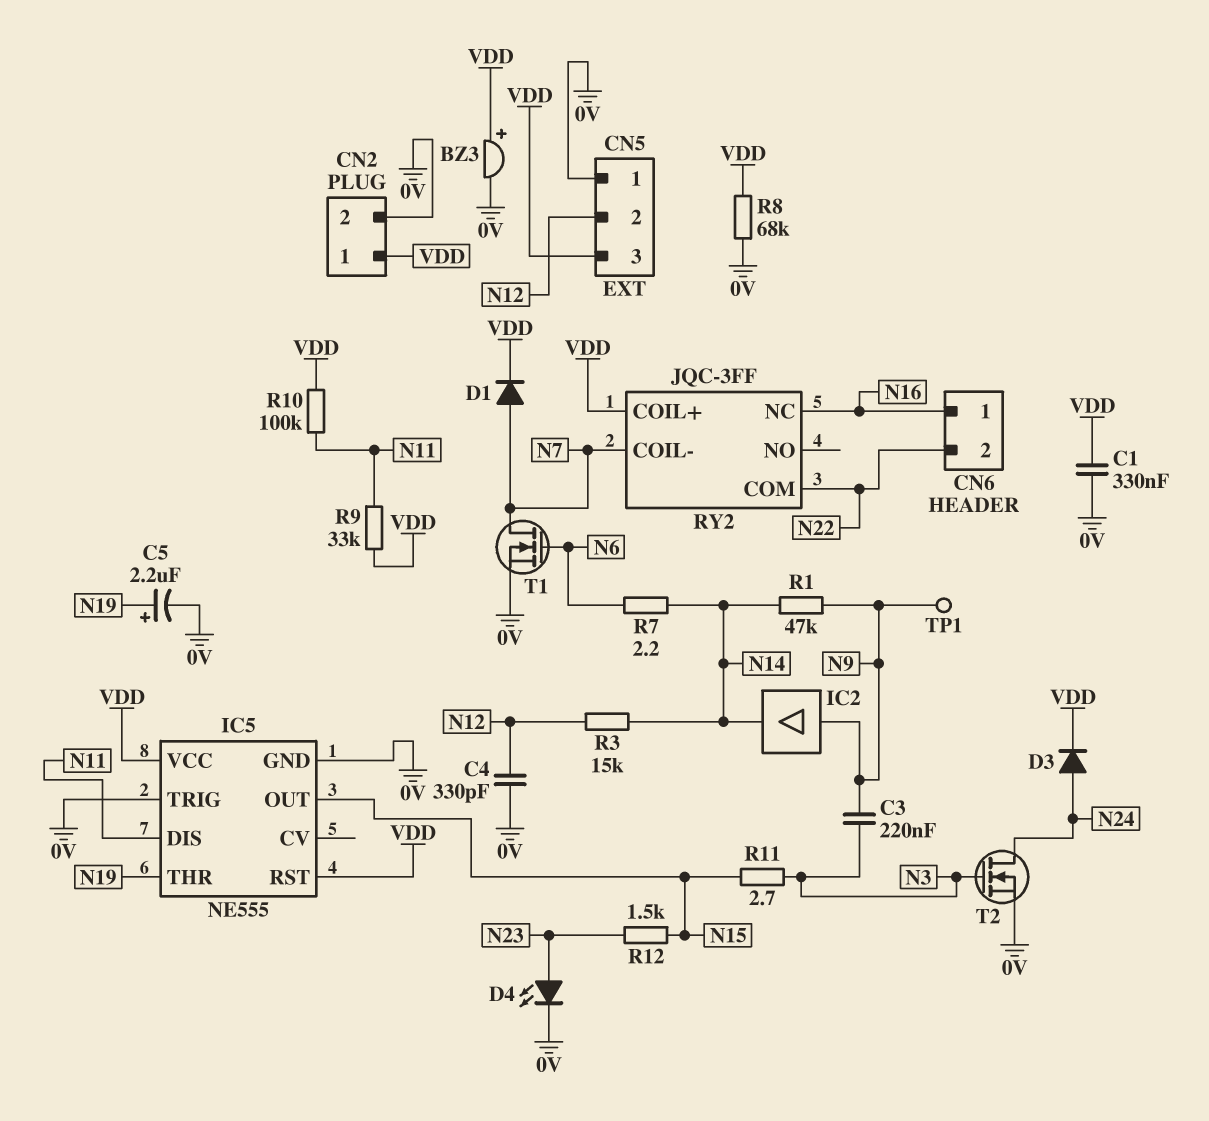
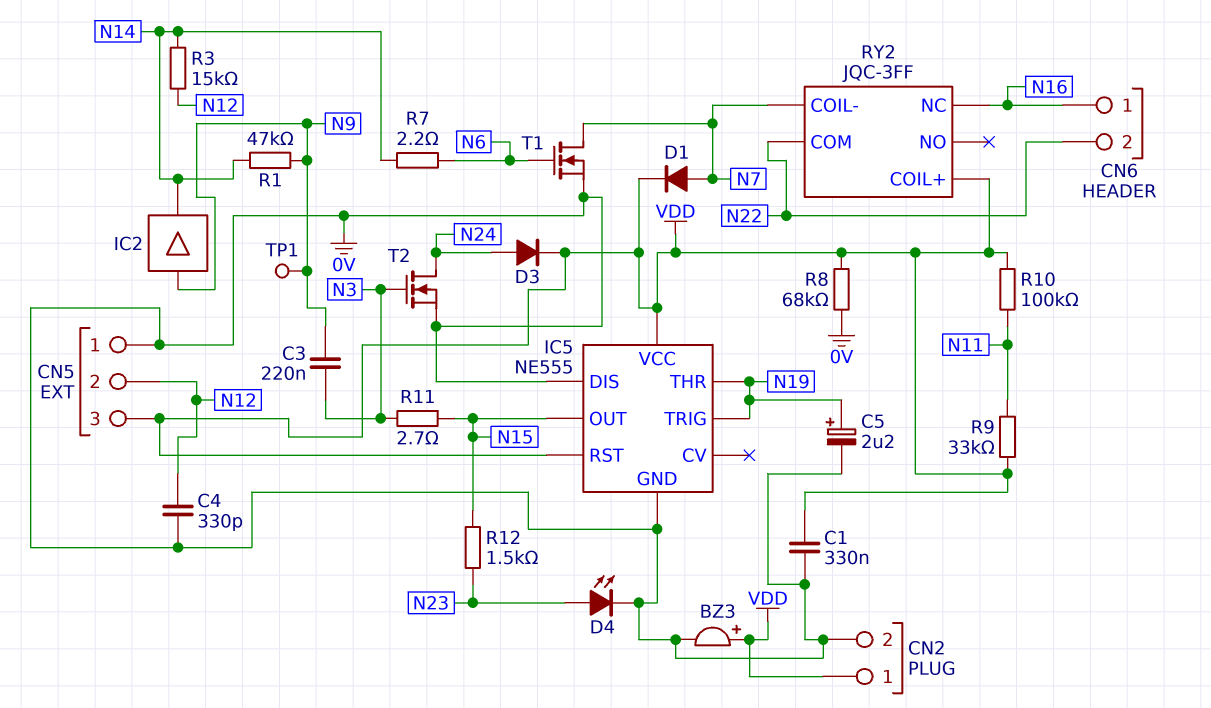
IC5 pin DIS: N11 -> 0V
IC5 pin TRIG: 0V -> N19

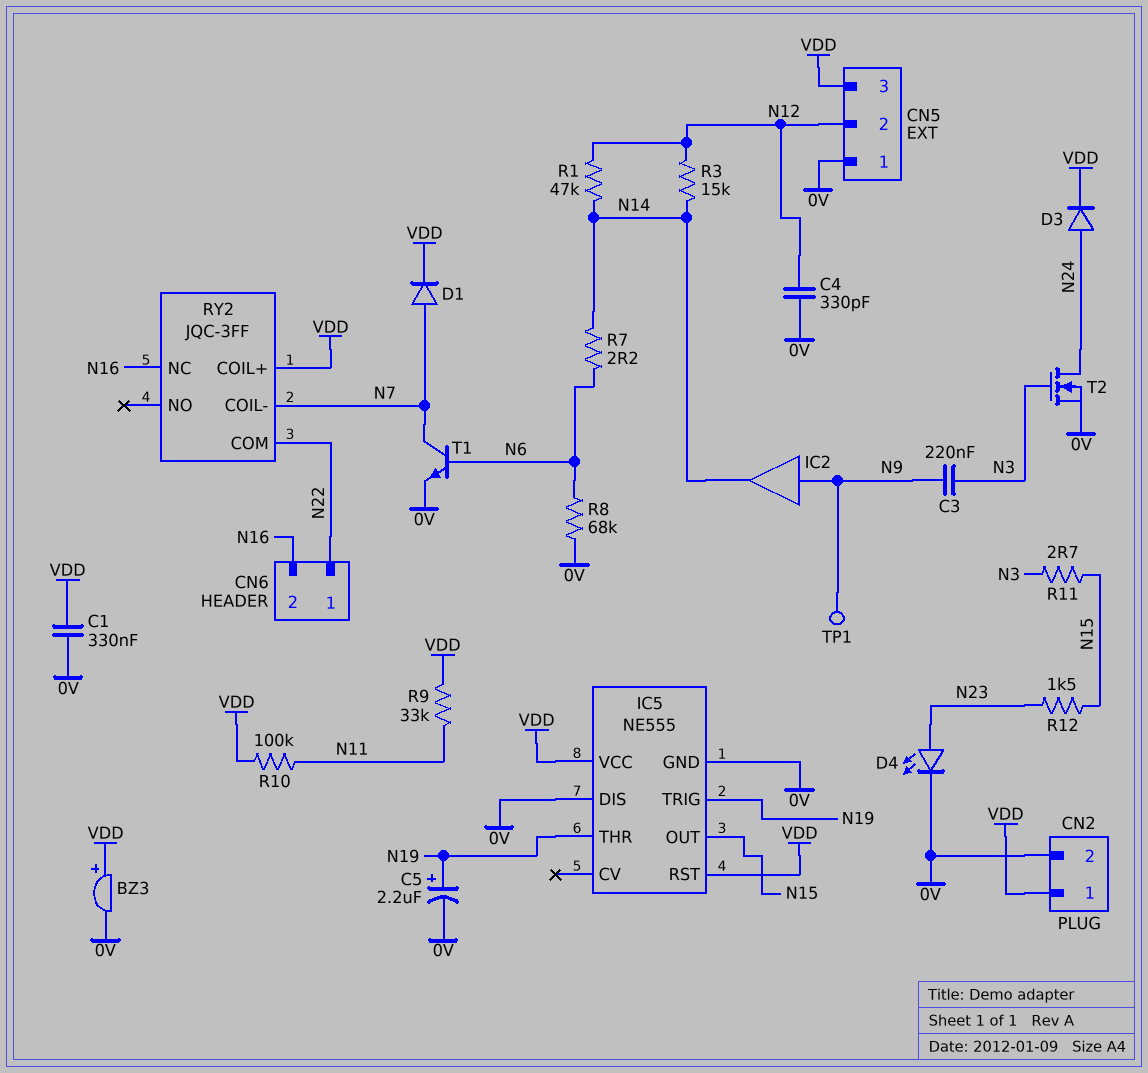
CN6 pin 1: N16 -> N22
CN6 pin 2: N22 -> N16
R1: 47k (N9, N14) -> 47k (N12, N14)
R8: 68k (0V, VDD) -> 68k (0V, N6)
T1: NMOS (G N6, D N7, S 0V) -> NPN (B N6, C N7, E 0V)

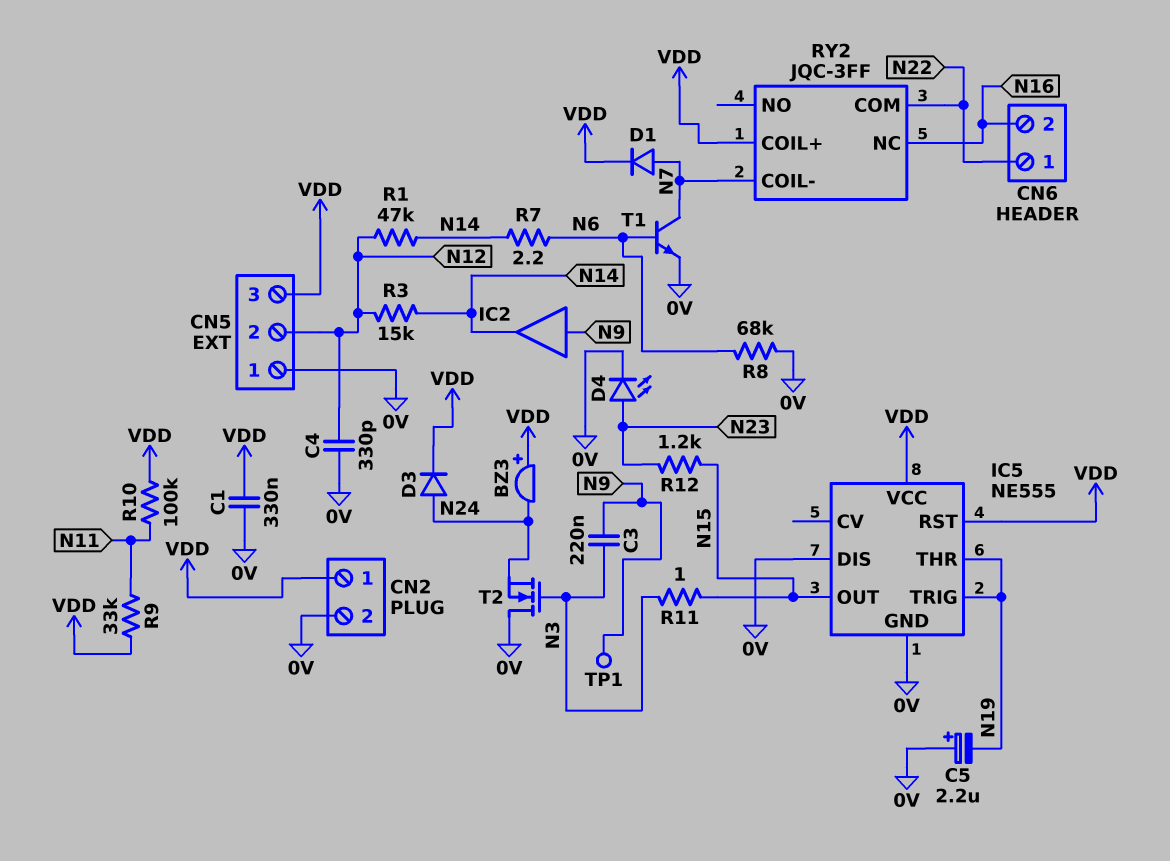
BZ3: buzzer (plus VDD, minus 0V) -> buzzer (plus VDD, minus N24)
C5: 2.2uF (plus N19, minus 0V) -> 2.2uF (plus 0V, minus N19)
R11: 2.7 (N3, N15) -> 1 (N3, N15)
R12: 1.5k (N15, N23) -> 1.2k (N15, N23)
T2: NMOS (G N3, D N24, S 0V) -> NMOS (G N3, D 0V, S N24)

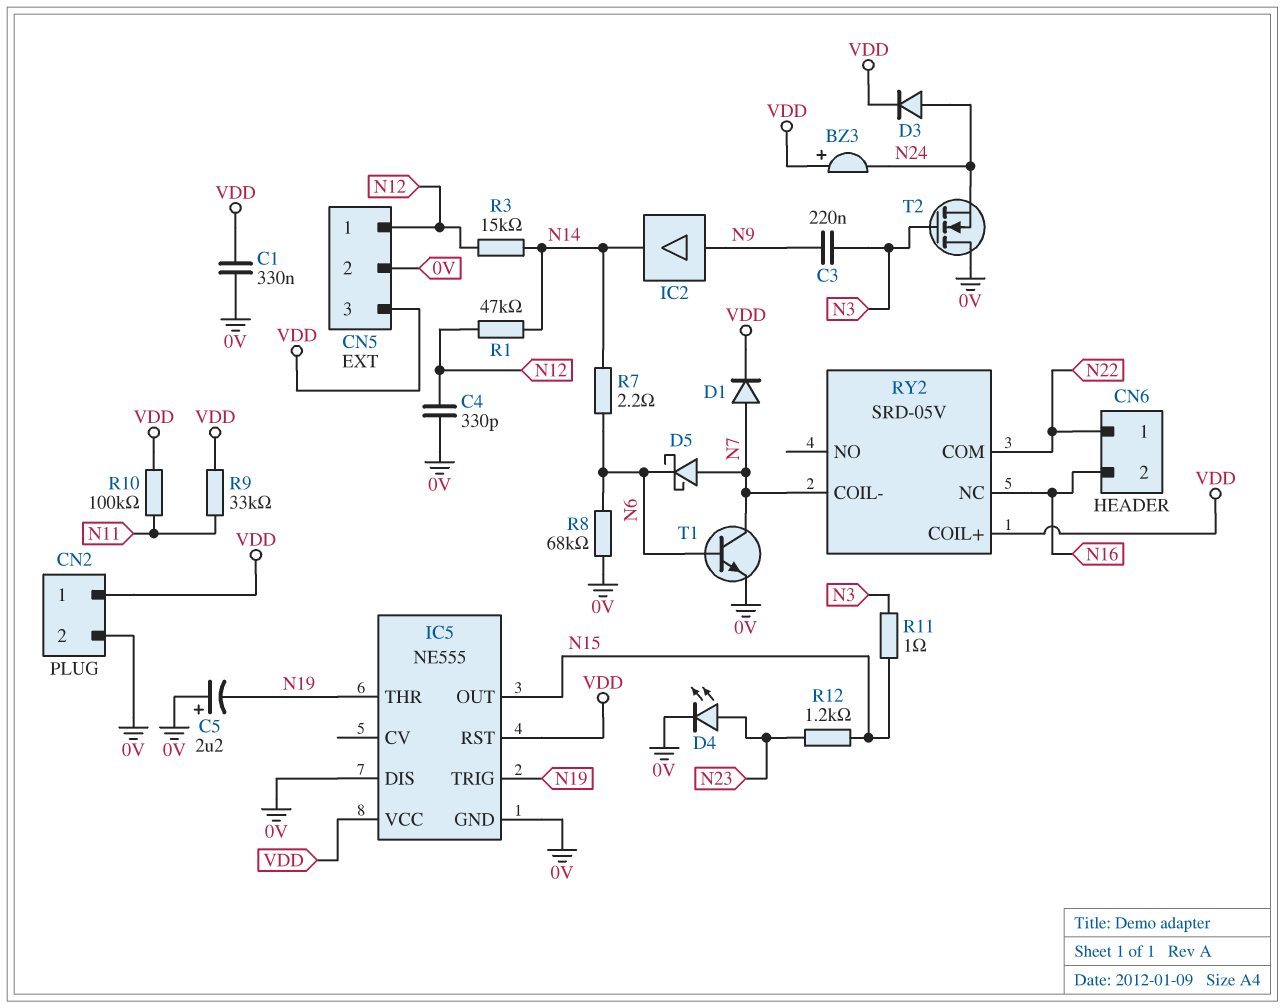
CN5 pin 1: 0V -> N12
CN5 pin 2: N12 -> 0V
D5: none -> schottky (A N7, K N6)
RY2: JQC-3FF -> SRD-05V
TP1: test point (N9) -> none

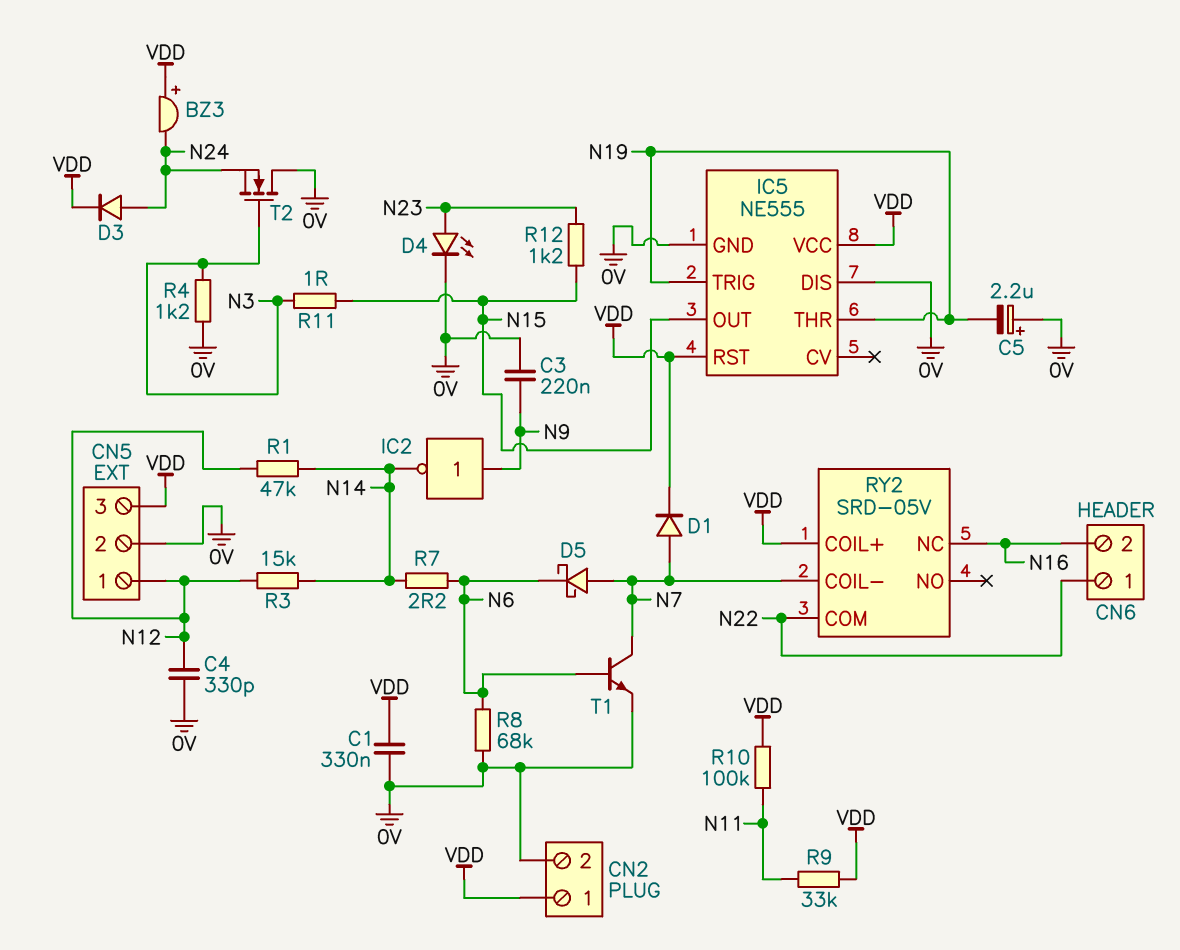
C3: 220nF (N3, N9) -> 220nF (0V, N9)
IC2: buffer (in N9, out N14) -> NOT (in N9, out N14)
R4: none -> 1.2k (0V, N3)

